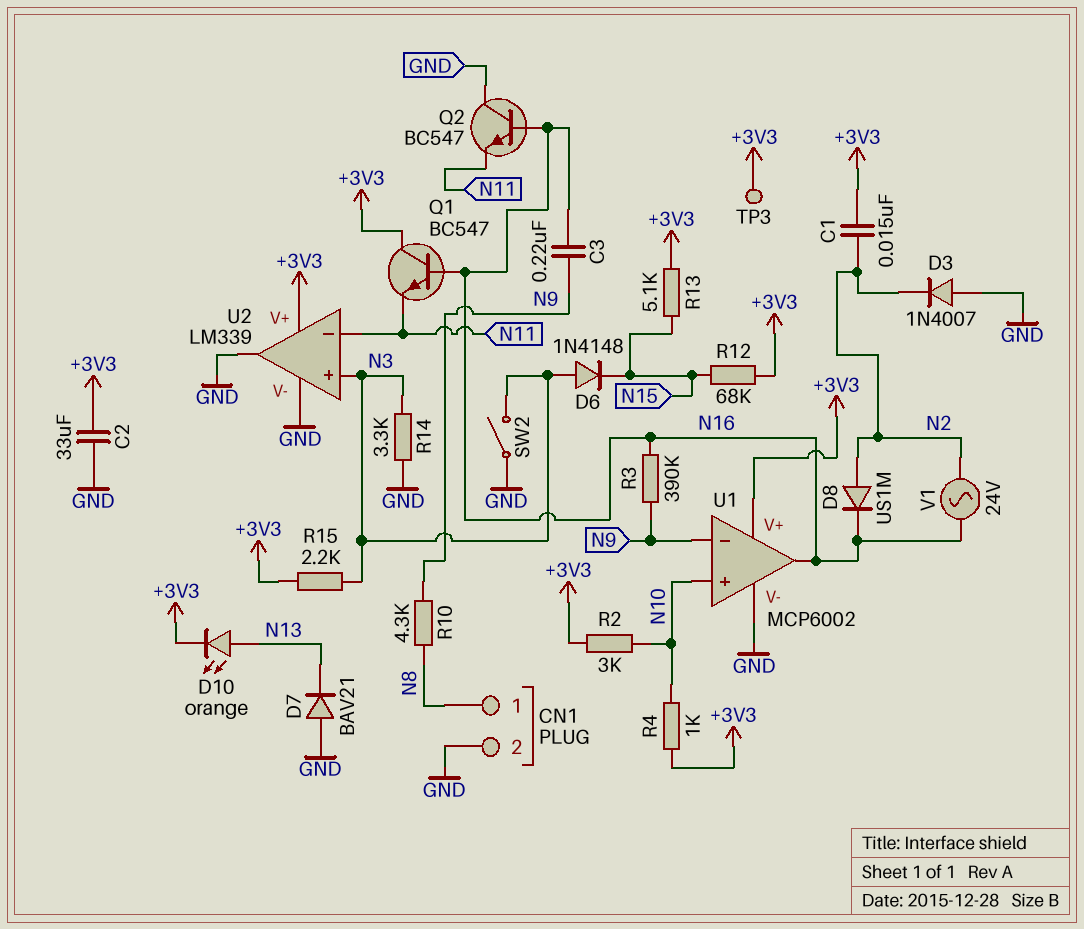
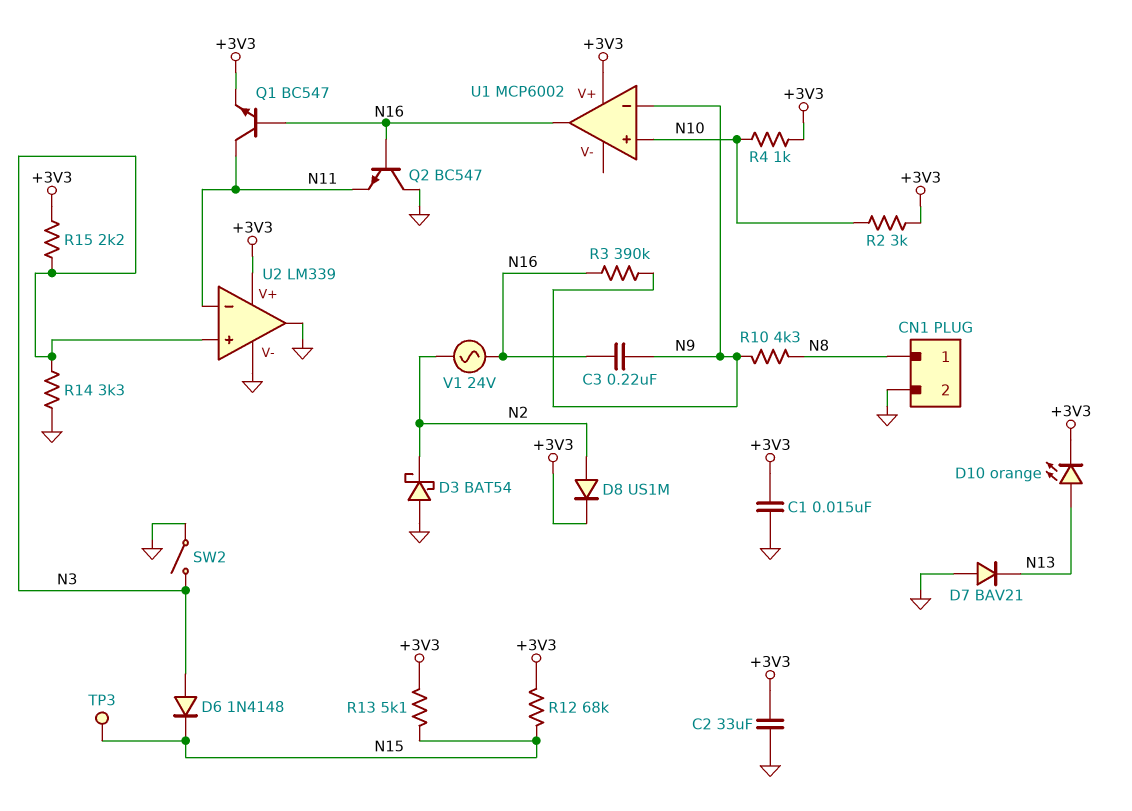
C1: 15nF (+3V3, N2) -> 15nF (+3V3, GND)
D3: diode 1N4007 (A GND, K N2) -> schottky BAT54 (A GND, K N2)
D8: diode US1M (A N2, K N16) -> diode US1M (A N2, K +3V3)
Q1: NPN BC547 (B N16, C +3V3, E N11) -> NPN BC547 (B N16, C N11, E +3V3)
TP3: test point (+3V3) -> test point (N15)
U1 pin V-: GND -> none

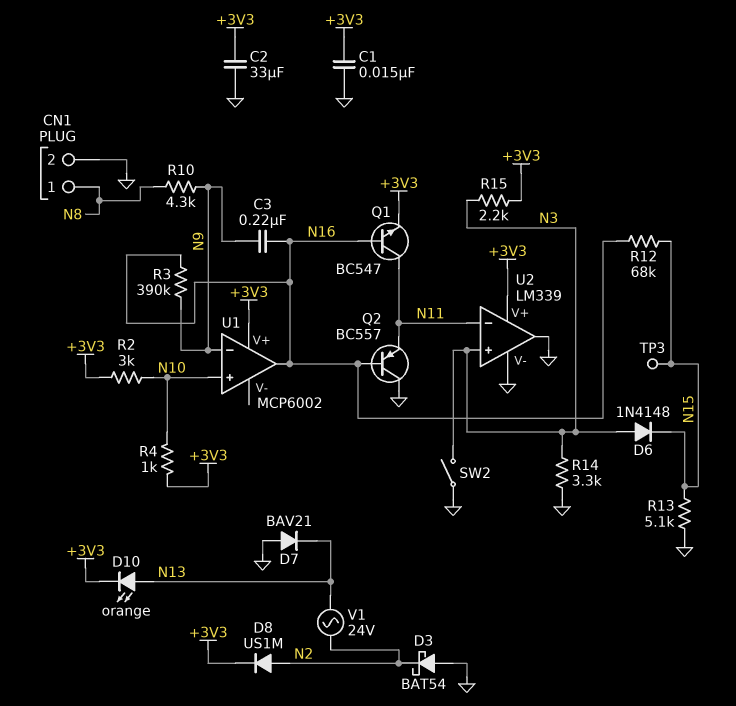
Q2: NPN BC547 (B N16, C GND, E N11) -> PNP BC557 (B N16, C GND, E N11)
R12: 68k (+3V3, N15) -> 68k (N15, N16)
R13: 5.1k (+3V3, N15) -> 5.1k (GND, N15)
V1: AC 24V (N2, N16) -> AC 24V (N2, N13)

